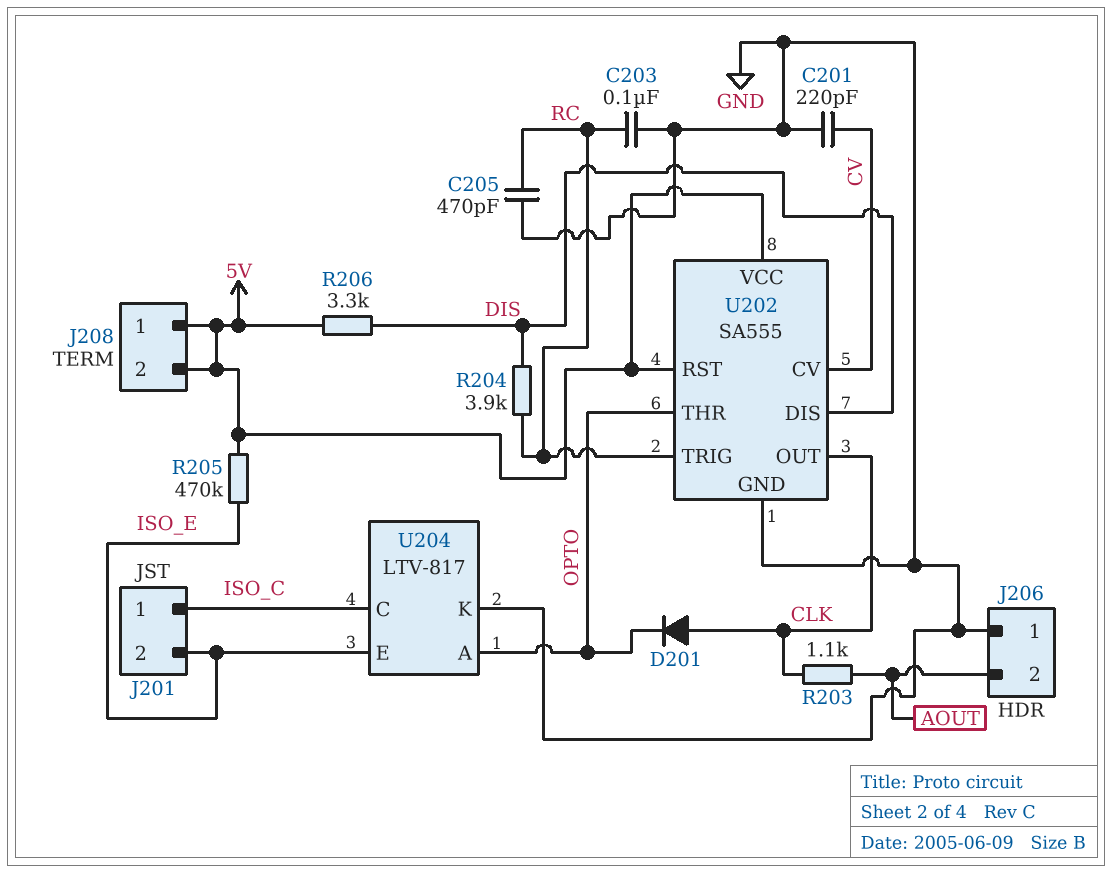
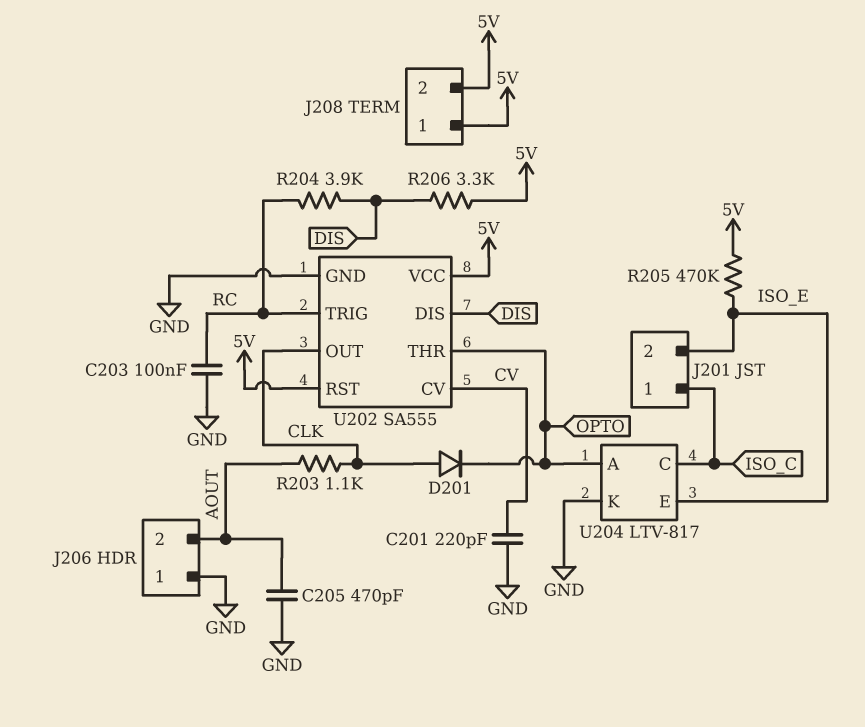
C205: 470pF (GND, RC) -> 470pF (AOUT, GND)

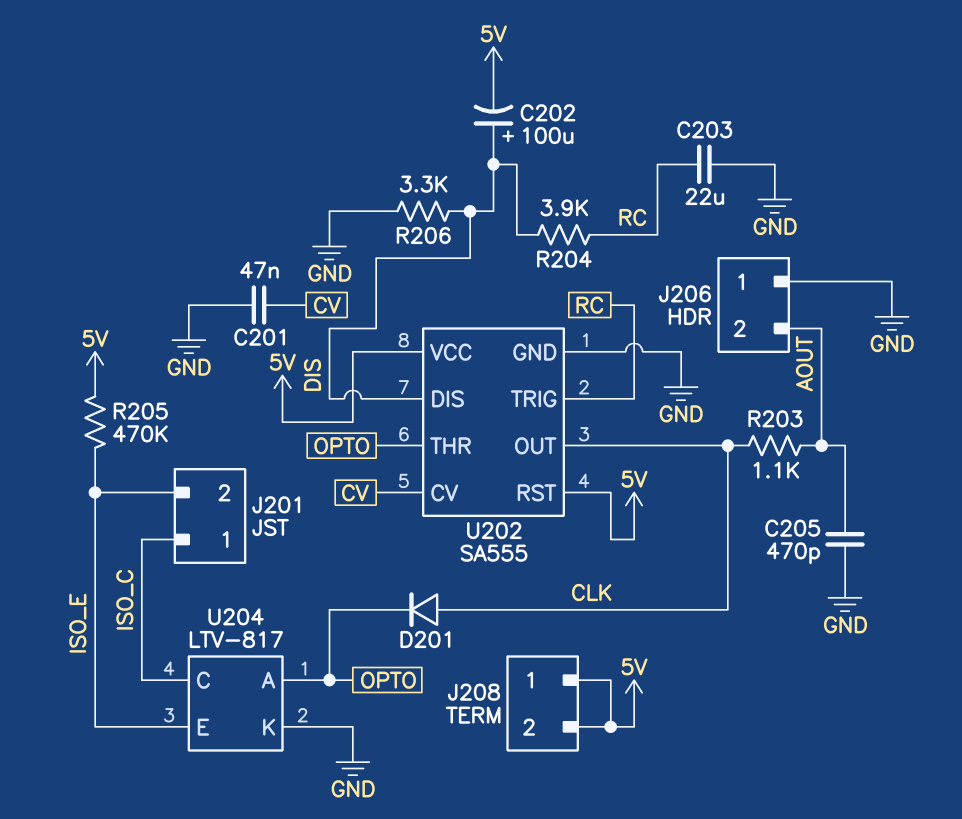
C201: 220pF (CV, GND) -> 47nF (CV, GND)
C202: none -> 100uF (plus DIS, minus 5V)
C203: 100nF (GND, RC) -> 22uF (GND, RC)
R206: 3.3k (5V, DIS) -> 3.3k (DIS, GND)

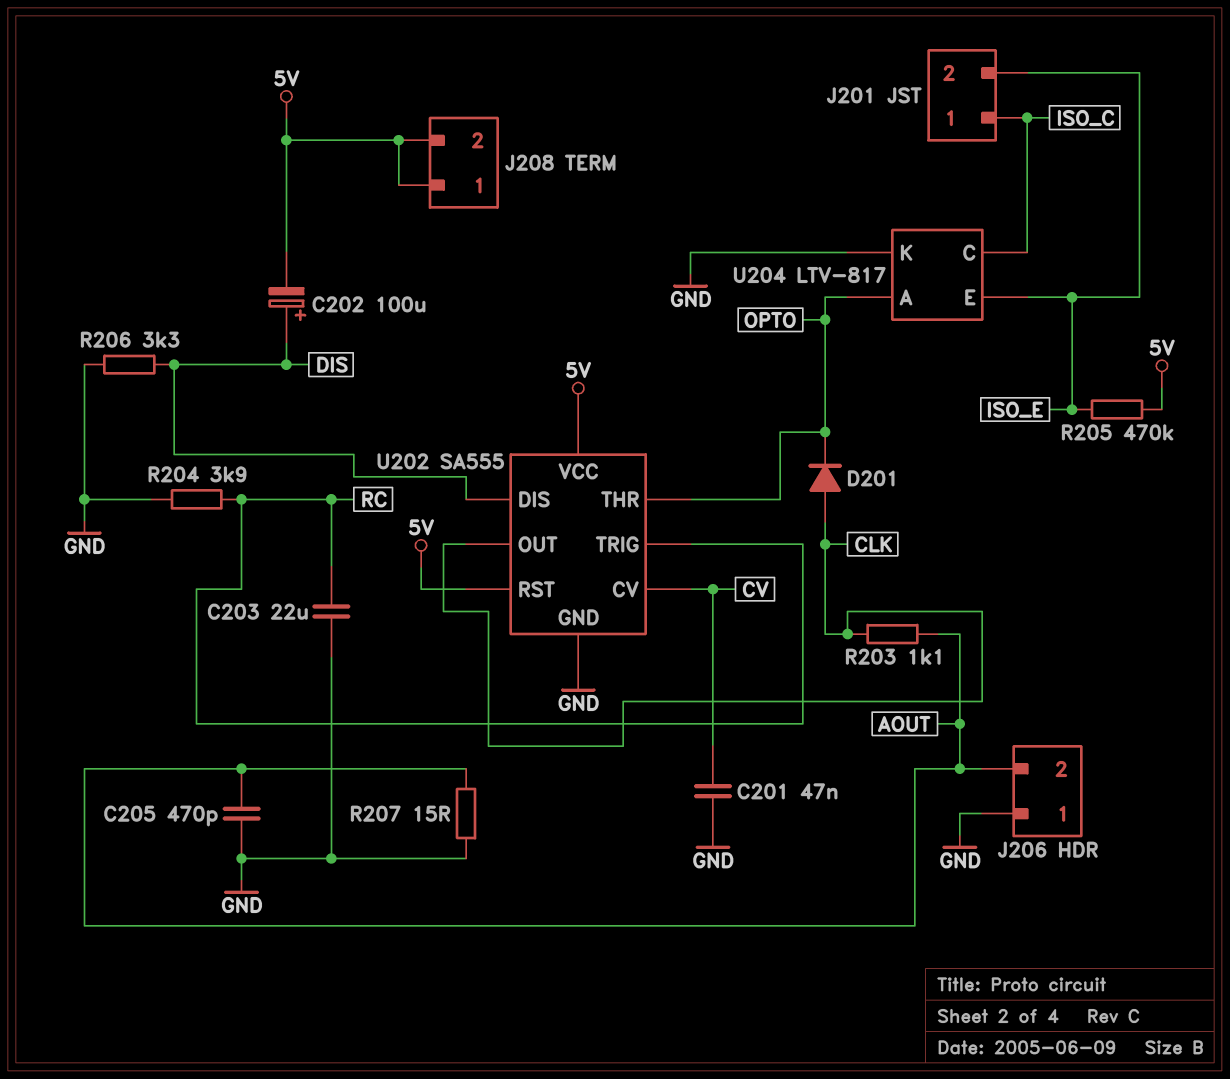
R204: 3.9k (DIS, RC) -> 3.9k (GND, RC)
R207: none -> 15 (AOUT, GND)

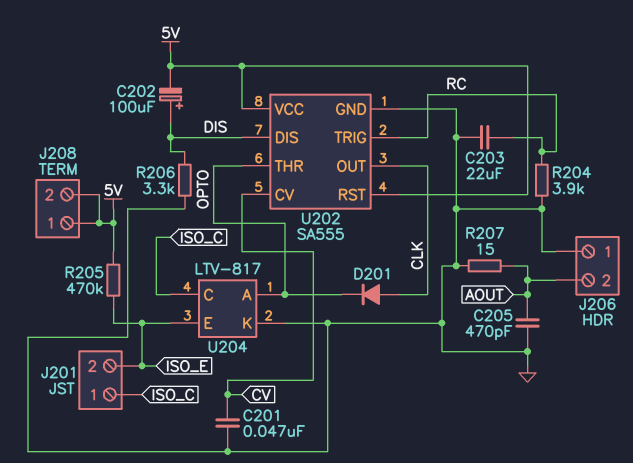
R203: 1.1k (AOUT, CLK) -> none

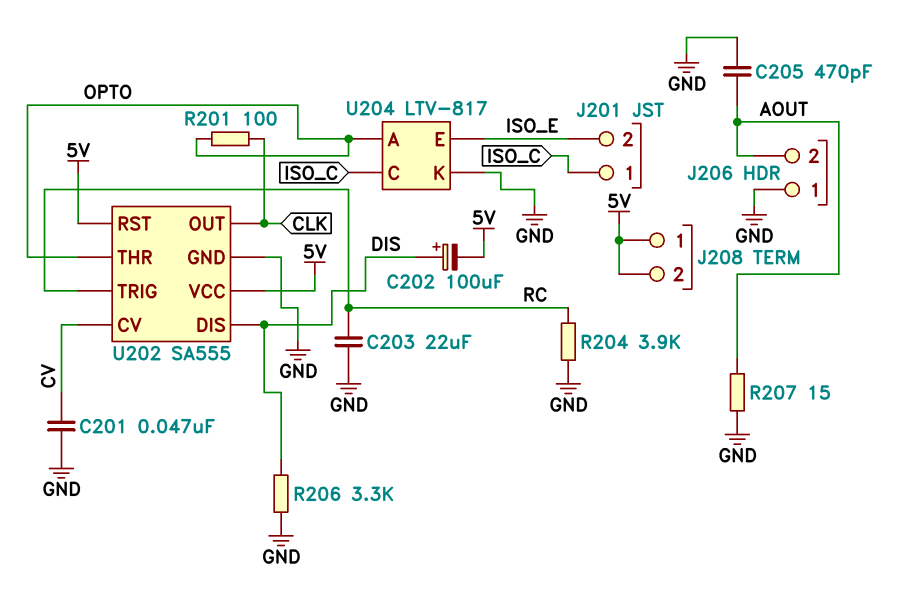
D201: diode (A CLK, K OPTO) -> none
R201: none -> 100 (CLK, OPTO)
R205: 470k (5V, ISO_E) -> none

